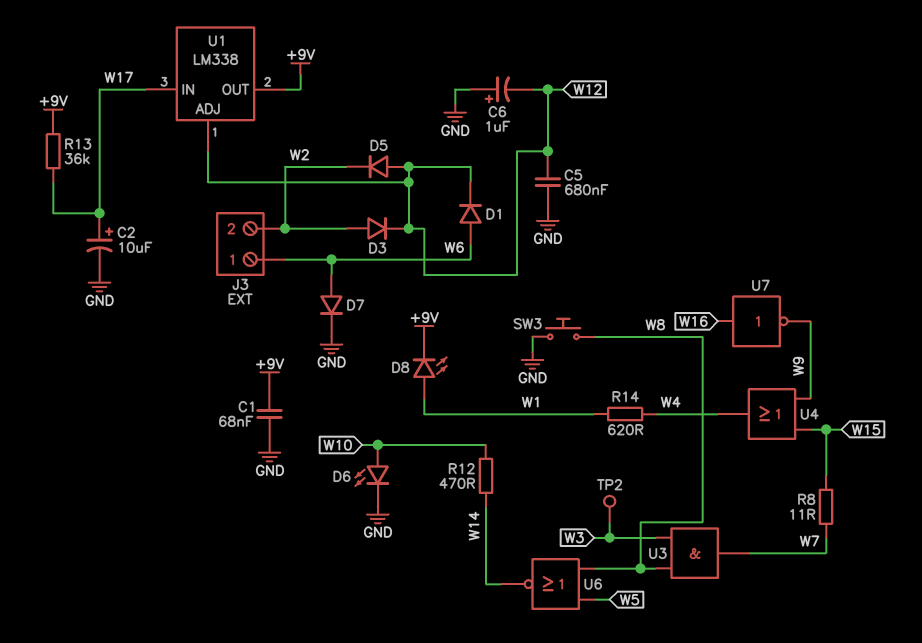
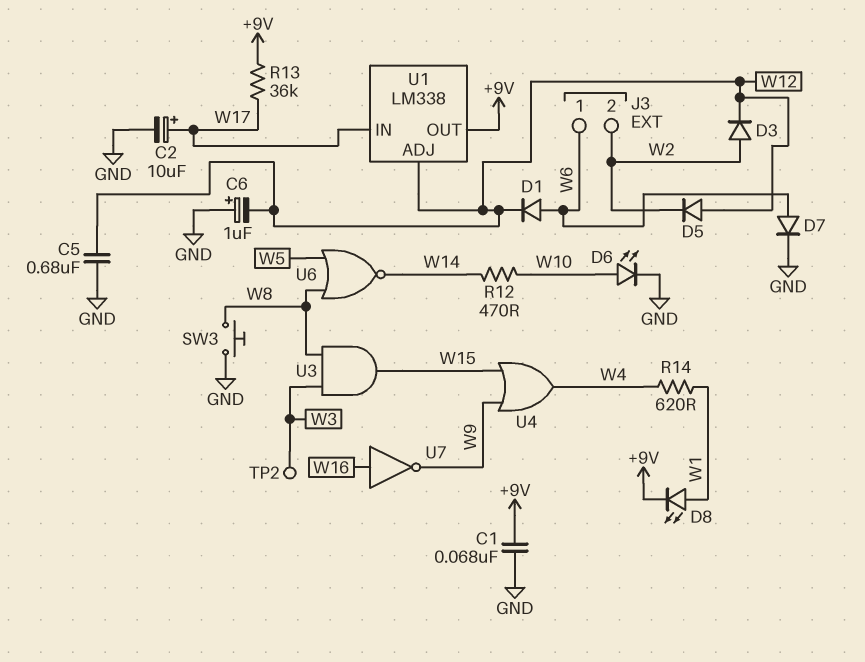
R8: 11 (W7, W15) -> none
U3: AND (in W3, in W8, out W7) -> AND (in W3, in W8, out W15)

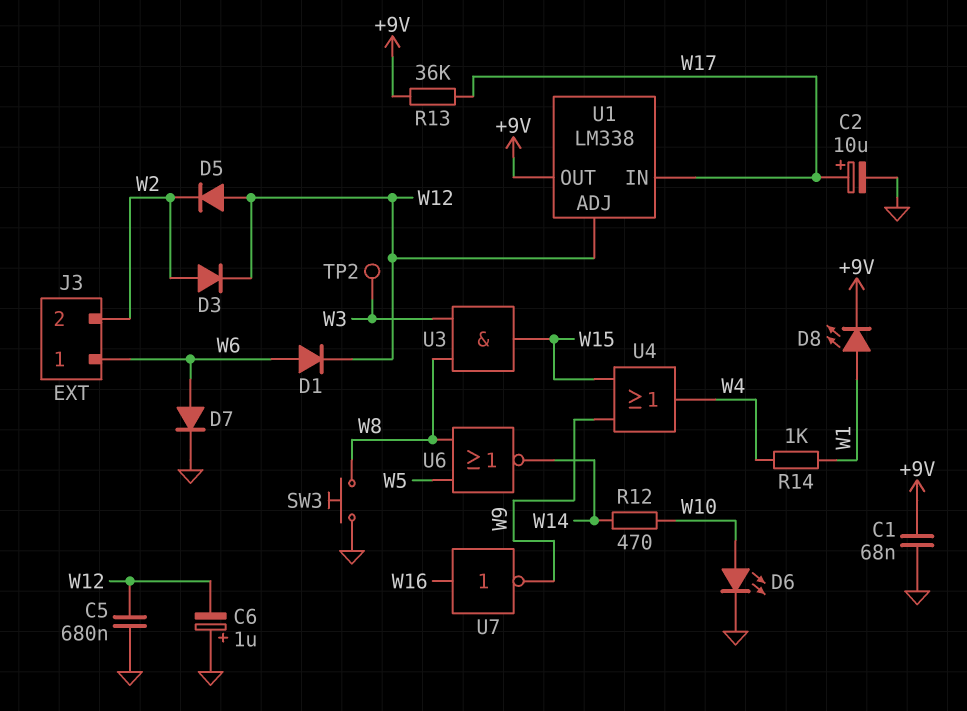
R14: 620 (W1, W4) -> 1k (W1, W4)

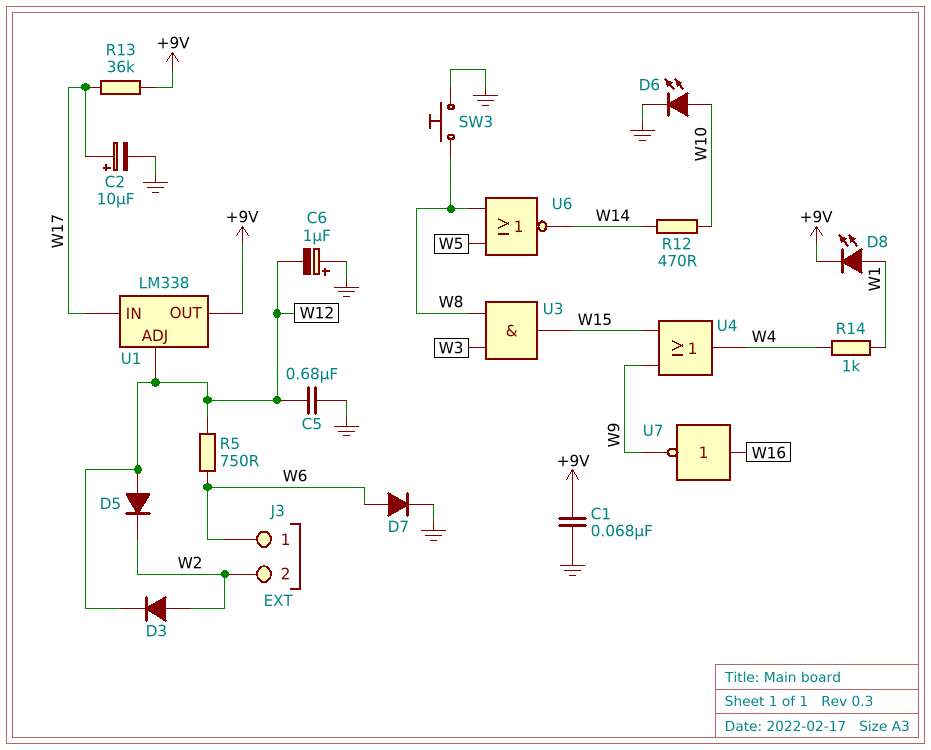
D1: diode (A W6, K W12) -> none
R5: none -> 750 (W6, W12)
TP2: test point (W3) -> none

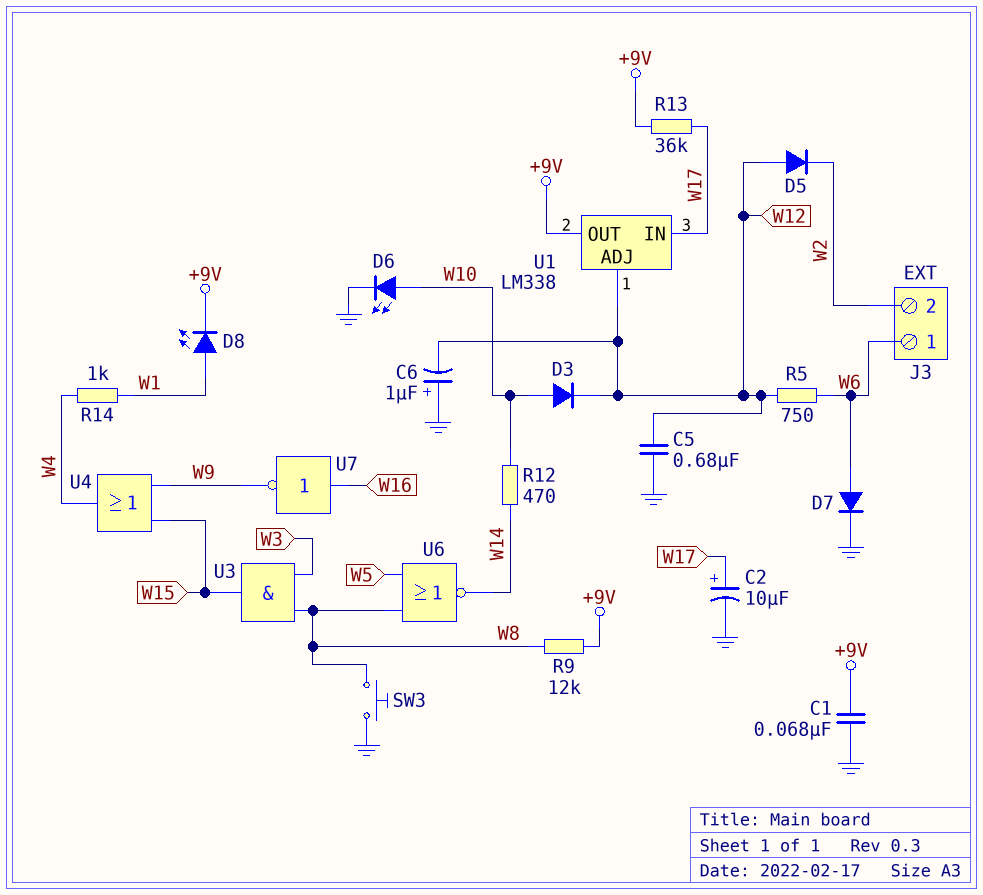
D3: diode (A W2, K W12) -> diode (A W10, K W12)
R9: none -> 12k (+9V, W8)

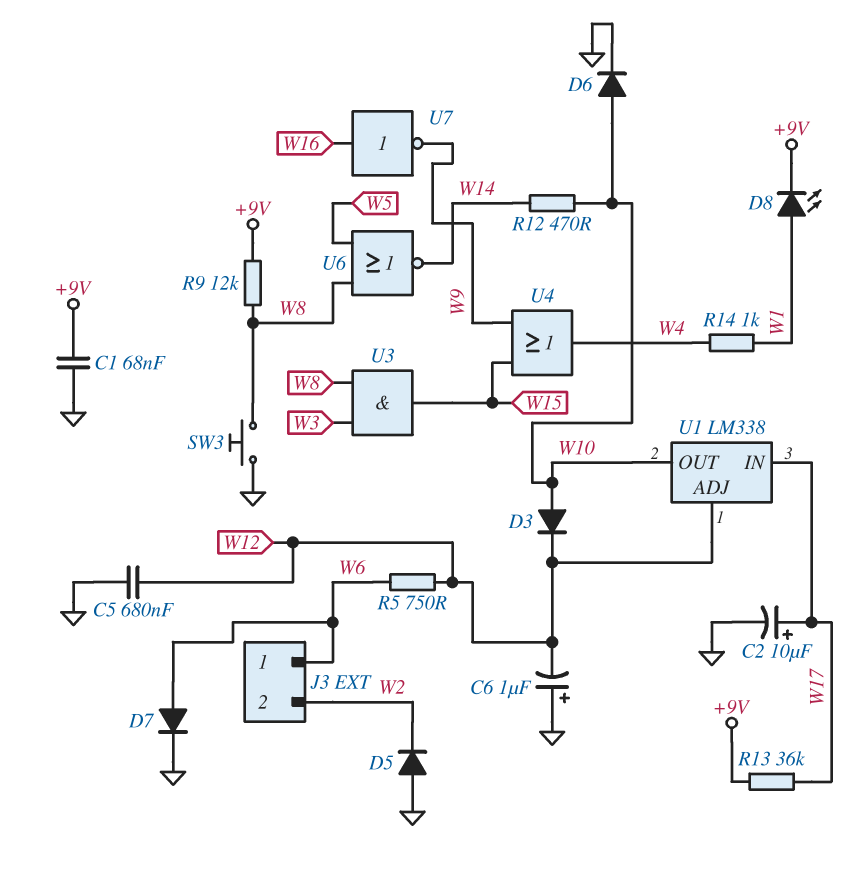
D5: diode (A W12, K W2) -> diode (A GND, K W2)
D6: LED (A W10, K GND) -> diode (A W10, K GND)
U1 pin OUT: +9V -> W10

